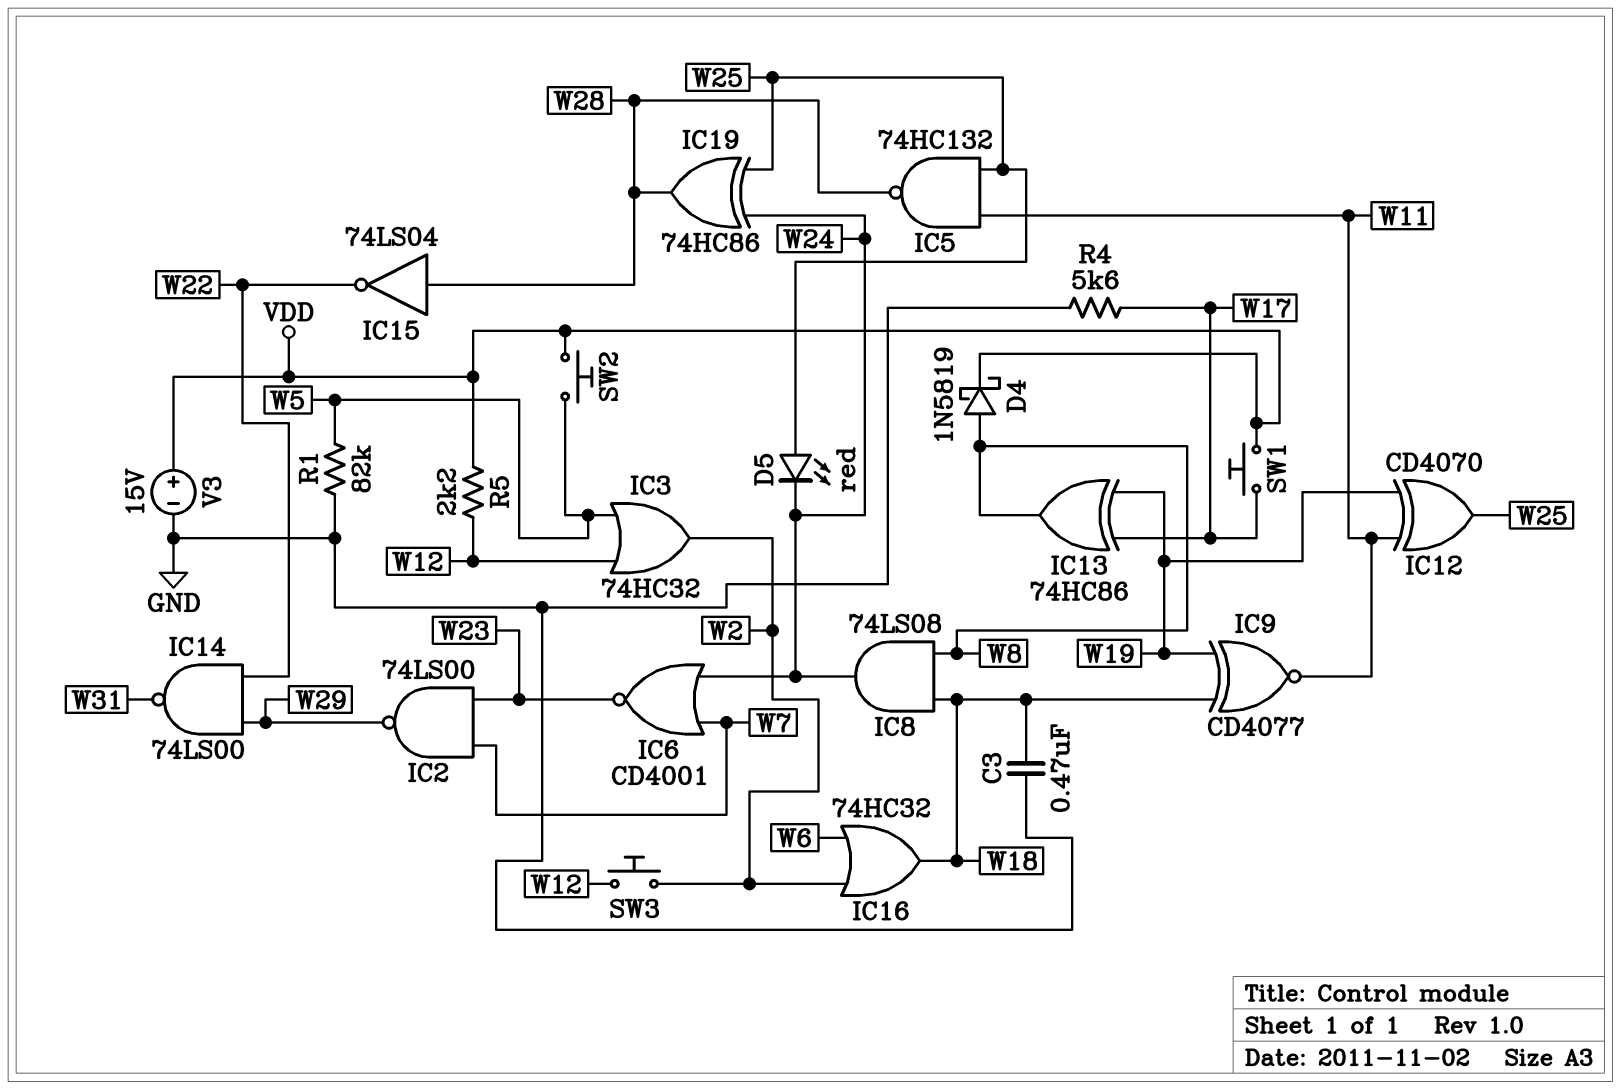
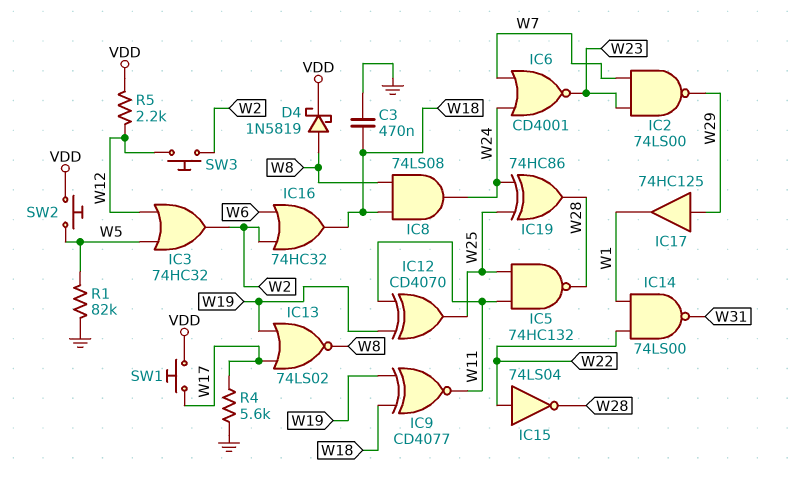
D5: LED red (A W25, K W24) -> none
IC13: XOR 74HC86 (in W17, in W19, out W8) -> NOR 74LS02 (in W17, in W19, out W8)
IC14: NAND 74LS00 (in W22, in W29, out W31) -> NAND 74LS00 (in W1, in W22, out W31)
IC15: NOT 74LS04 (in W28, out W22) -> NOT 74LS04 (in W22, out W28)
IC17: none -> buffer 74HC125 (in W29, out W1)
V3: 15V (plus VDD, minus GND) -> none

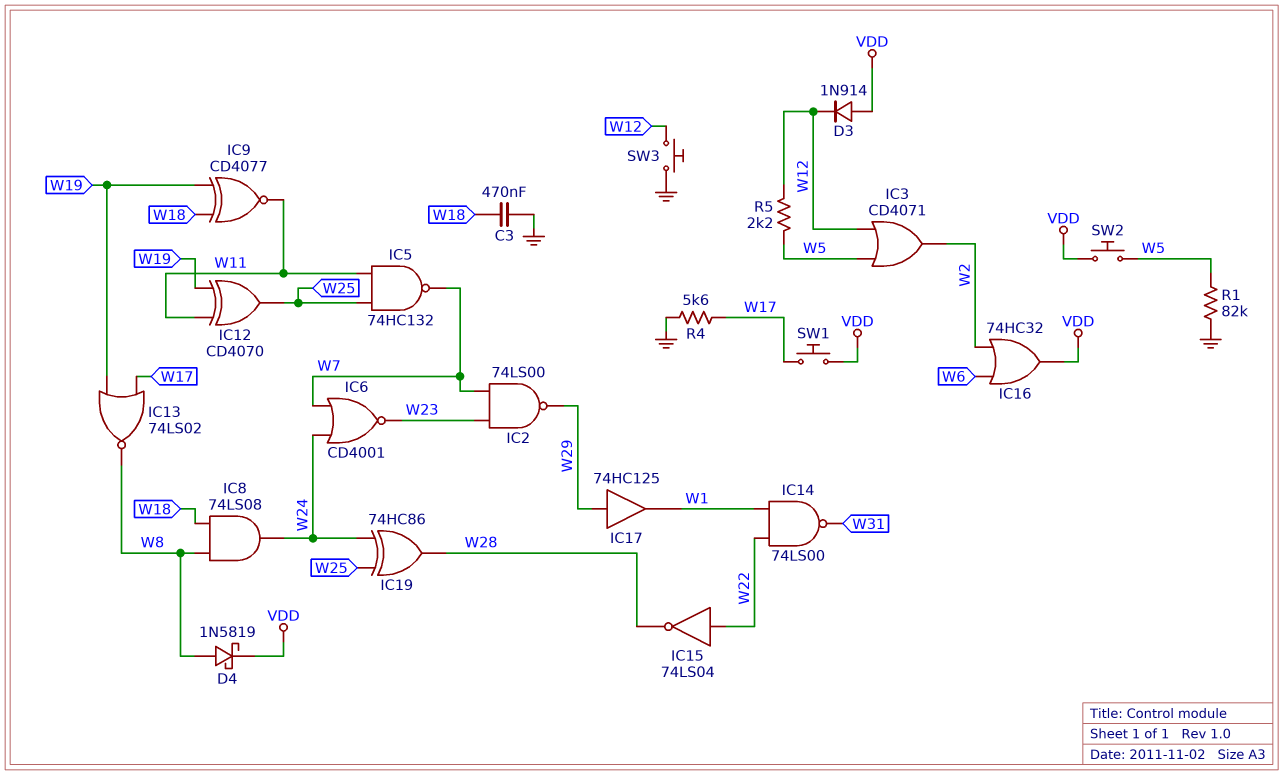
D3: none -> diode 1N914 (A VDD, K W12)
IC3: OR 74HC32 (in W5, in W12, out W2) -> OR CD4071 (in W5, in W12, out W2)
IC5: NAND 74HC132 (in W11, in W25, out W28) -> NAND 74HC132 (in W11, in W25, out W7)
IC16: OR 74HC32 (in W2, in W6, out W18) -> OR 74HC32 (in W2, in W6, out VDD)
R5: 2.2k (VDD, W12) -> 2.2k (W5, W12)
SW3: button (W2, W12) -> button (GND, W12)

